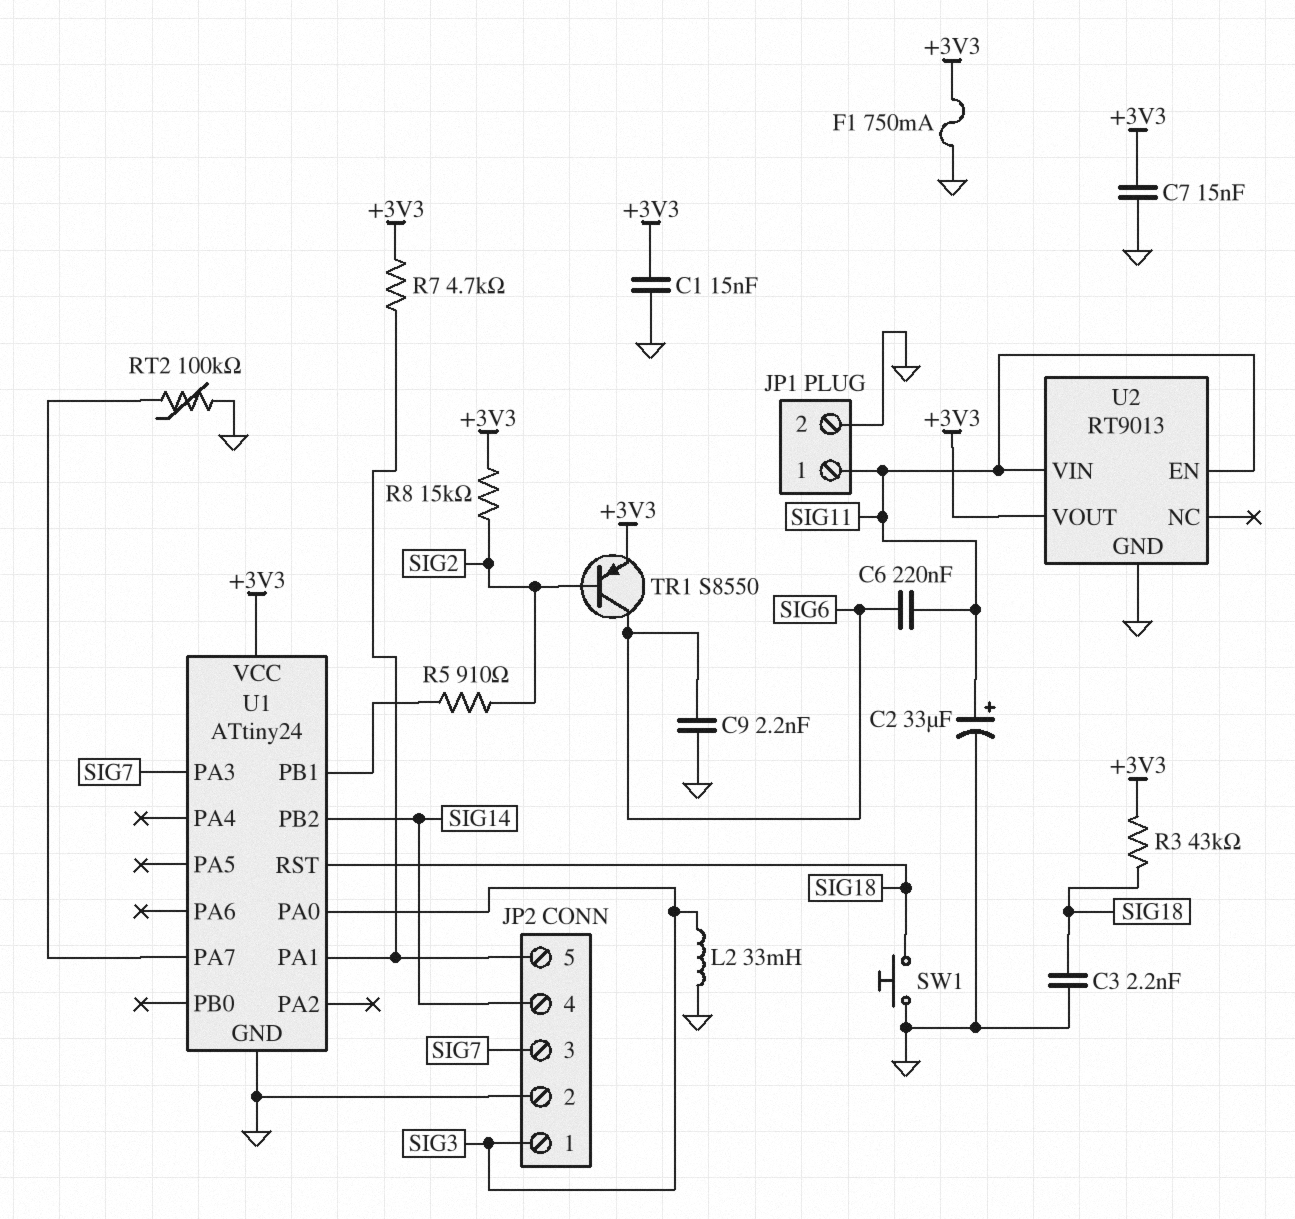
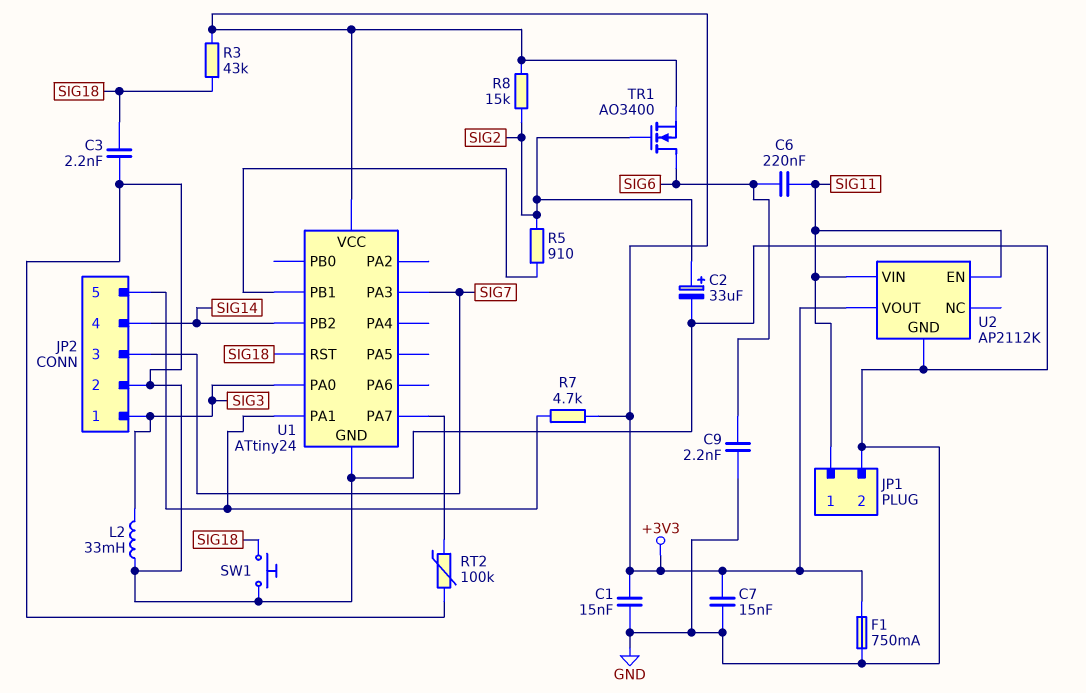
C2: 33uF (plus SIG11, minus GND) -> 33uF (plus SIG2, minus GND)
TR1: PNP S8550 (B SIG2, C SIG6, E +3V3) -> NMOS AO3400 (G SIG2, D SIG6, S +3V3)
U2: RT9013 -> AP2112K

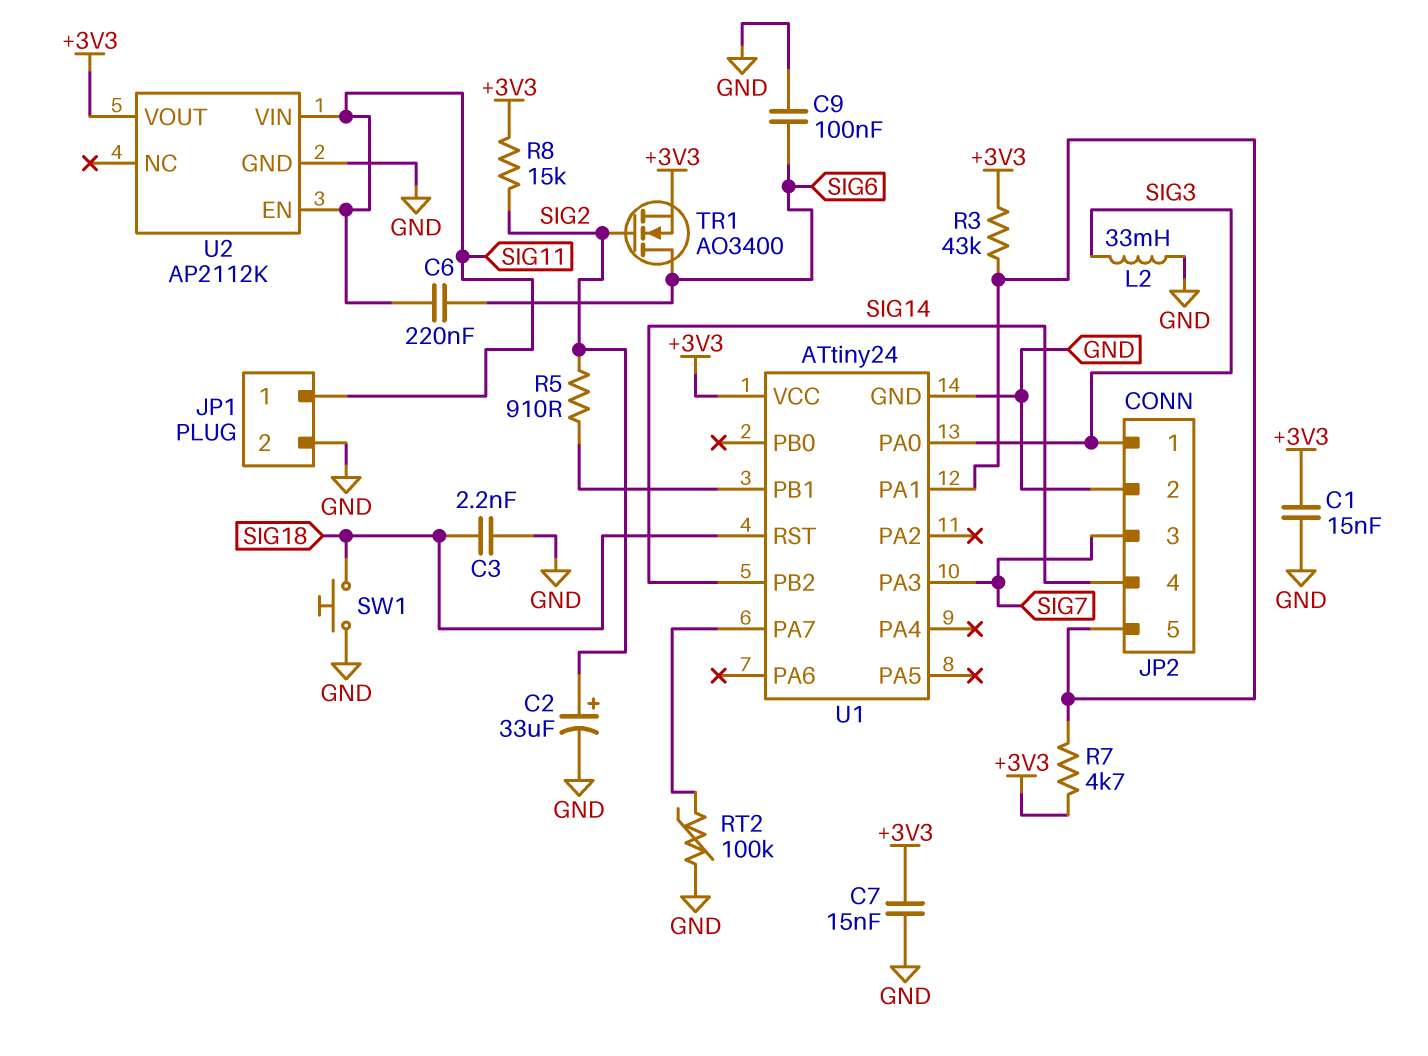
C9: 2.2nF (GND, SIG6) -> 100nF (GND, SIG6)
F1: 750mA (+3V3, GND) -> none
R3: 43k (+3V3, SIG18) -> 43k (+3V3, JP2/5)

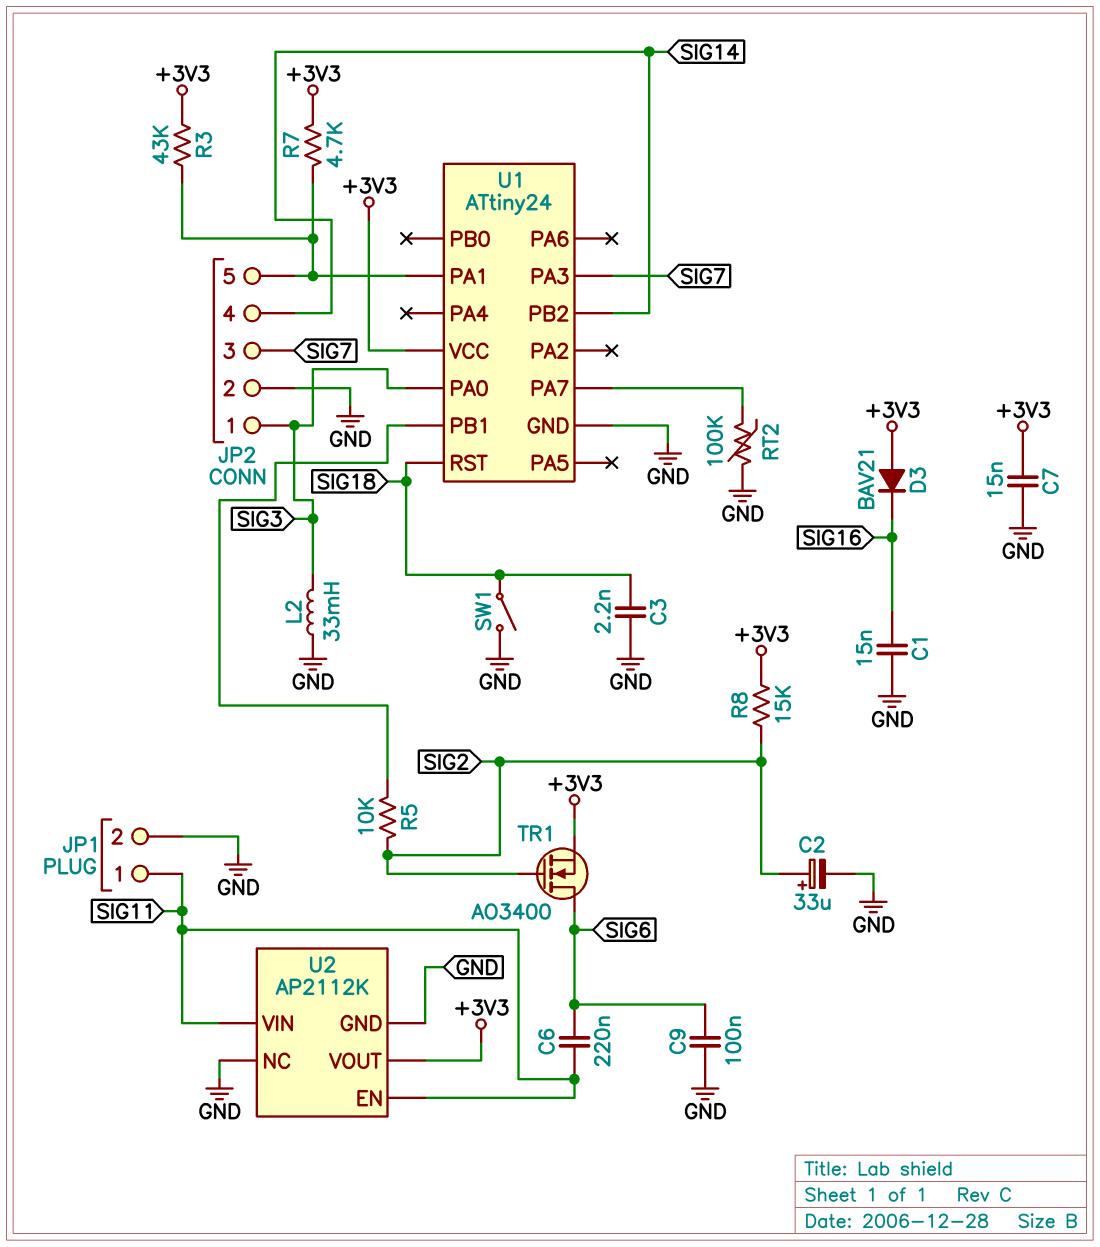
C1: 15nF (+3V3, GND) -> 15nF (GND, SIG16)
D3: none -> diode BAV21 (A +3V3, K SIG16)
R5: 910 (SIG2, U1/PB1) -> 10k (SIG2, U1/PB1)
SW1: button (GND, SIG18) -> switch (GND, SIG18)
U2 pin NC: none -> GND

